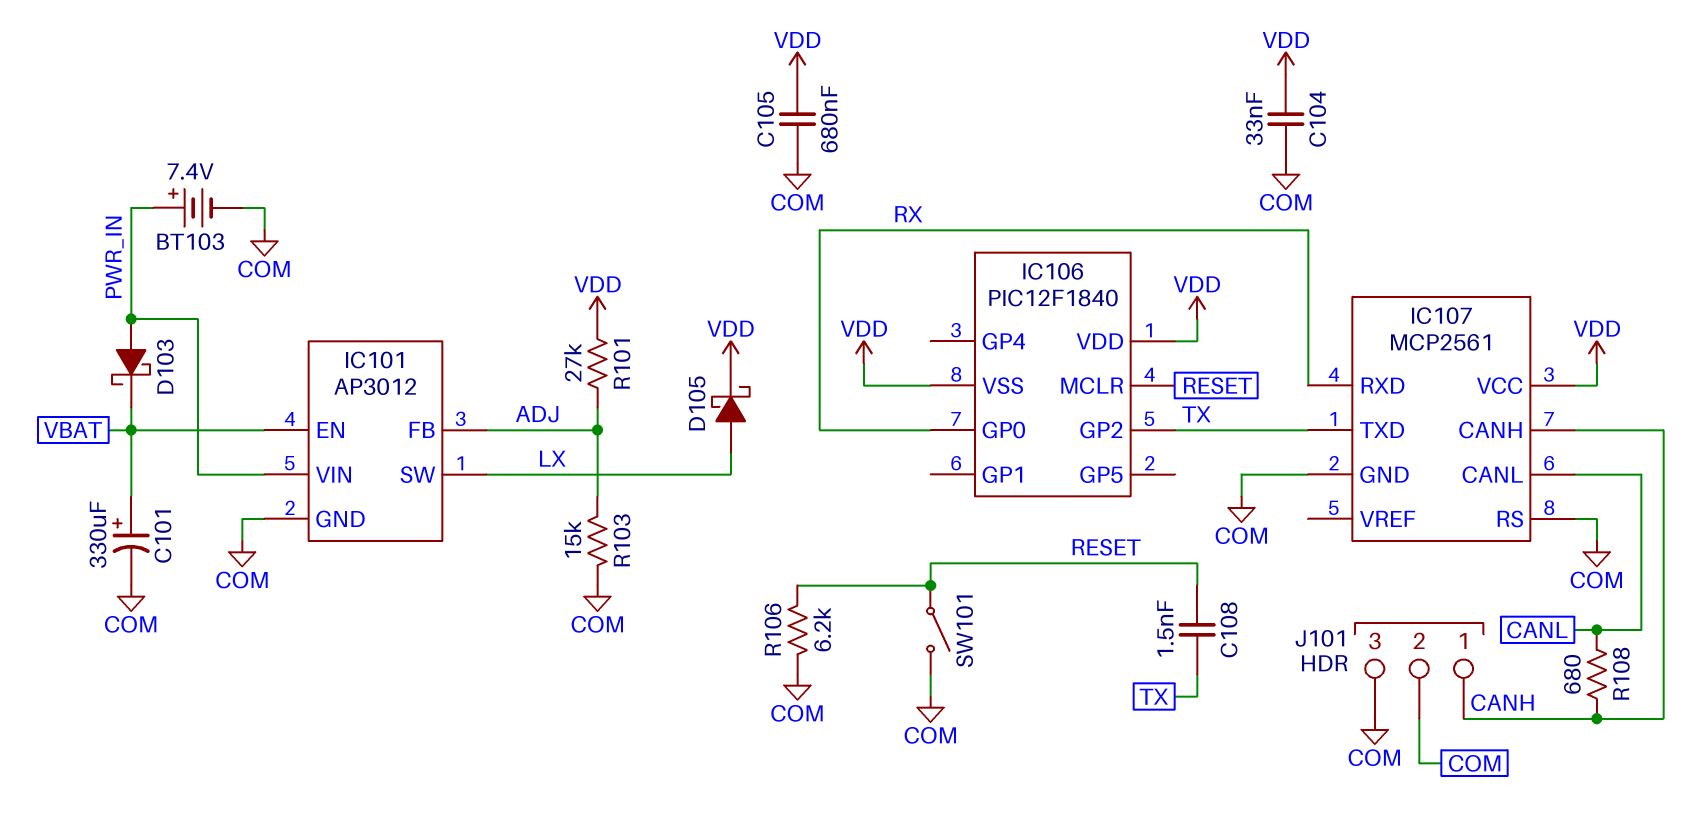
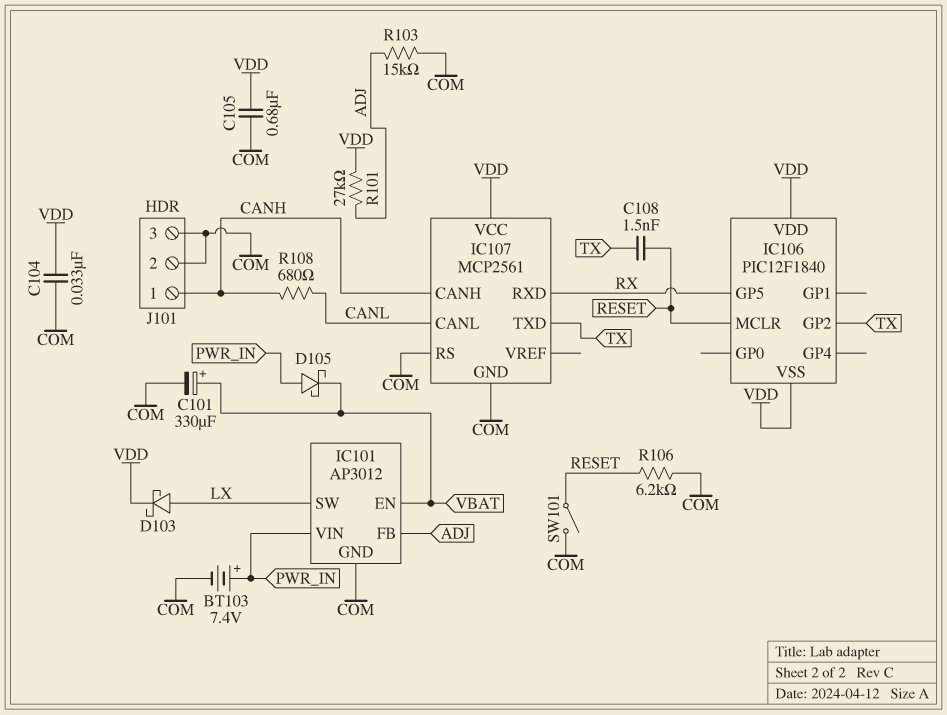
D103: schottky (A PWR_IN, K VBAT) -> schottky (A LX, K VDD)
D105: schottky (A LX, K VDD) -> schottky (A PWR_IN, K VBAT)
IC106 pin GP0: RX -> none
IC106 pin GP5: none -> RX

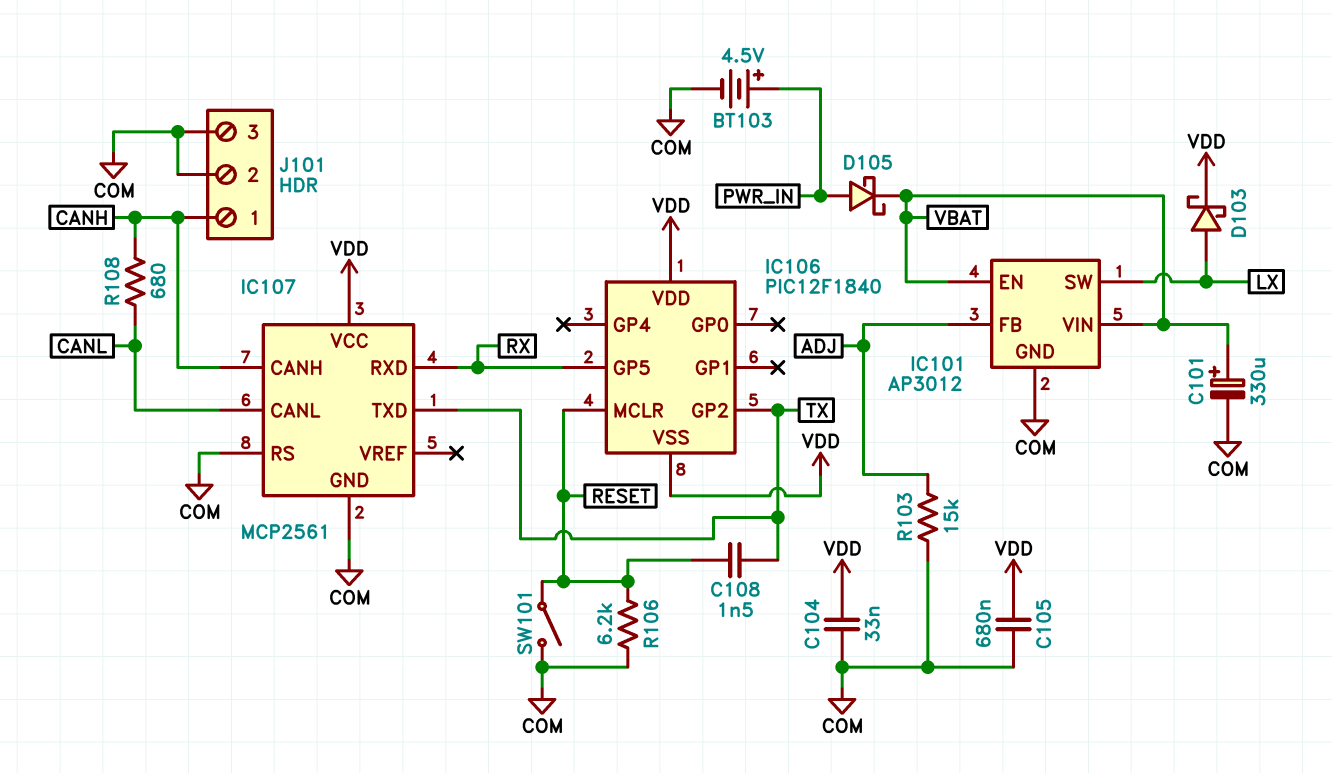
BT103: 7.4V (plus PWR_IN, minus COM) -> 4.5V (plus PWR_IN, minus COM)
IC101 pin VIN: PWR_IN -> VBAT
R101: 27k (ADJ, VDD) -> none

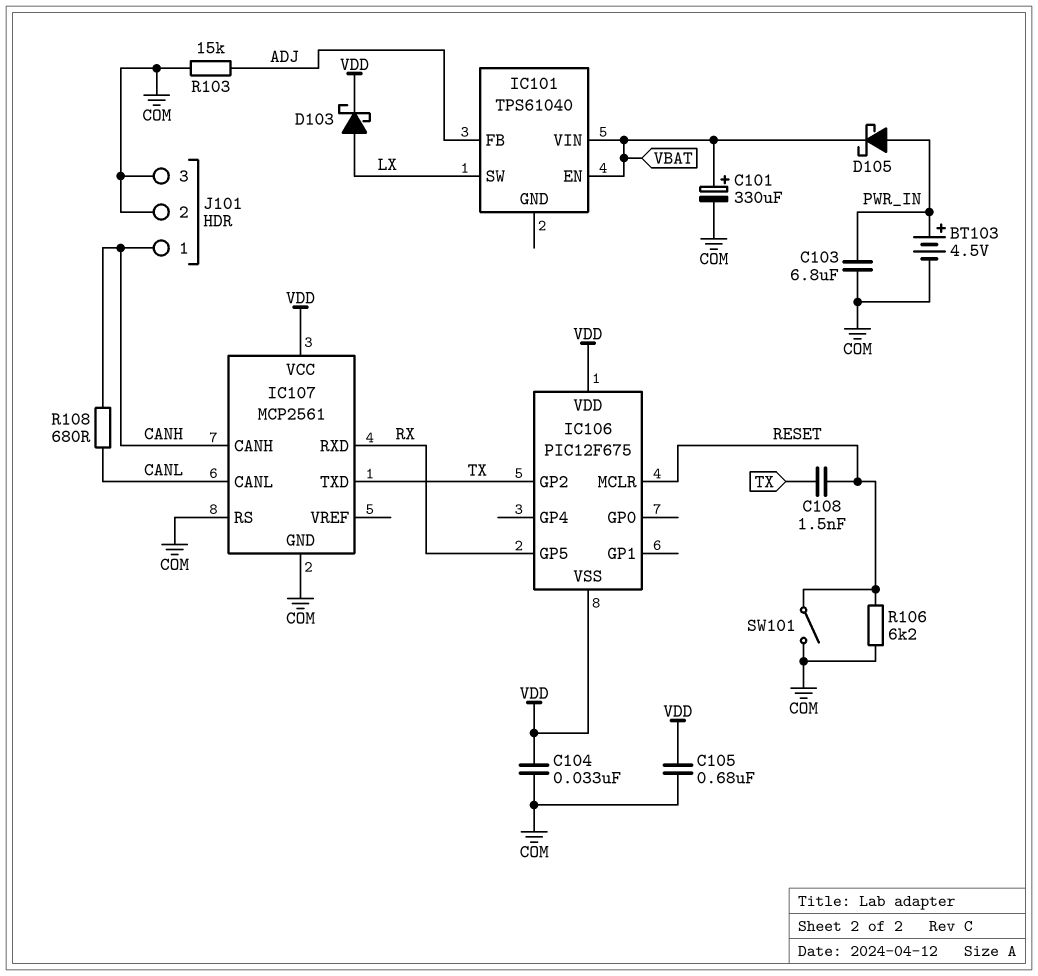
C103: none -> 6.8uF (COM, PWR_IN)
IC101: AP3012 -> TPS61040
IC101 pin GND: COM -> none
IC106: PIC12F1840 -> PIC12F675

